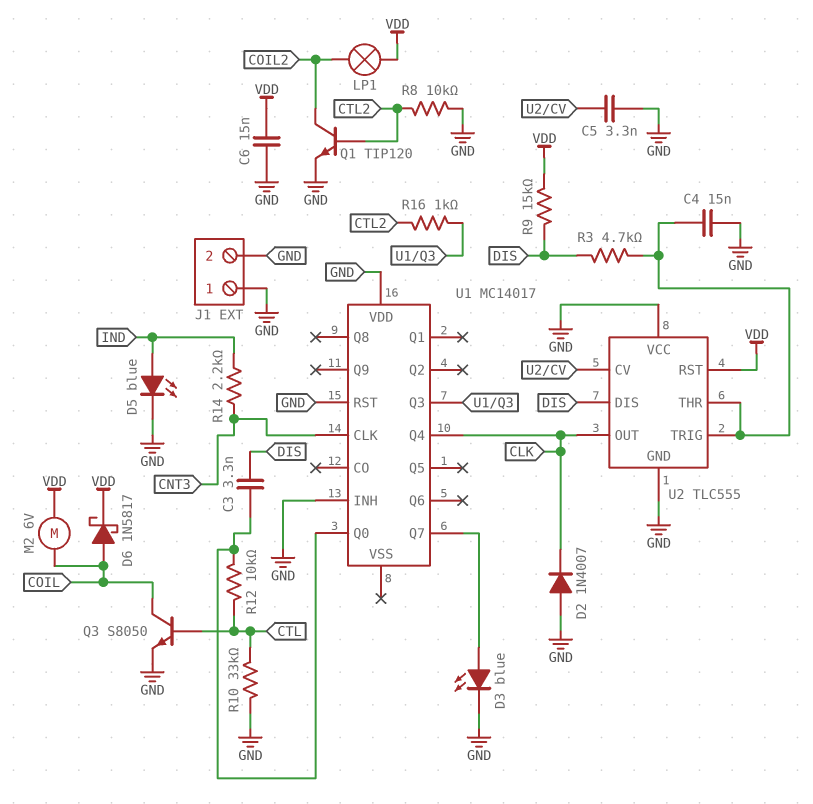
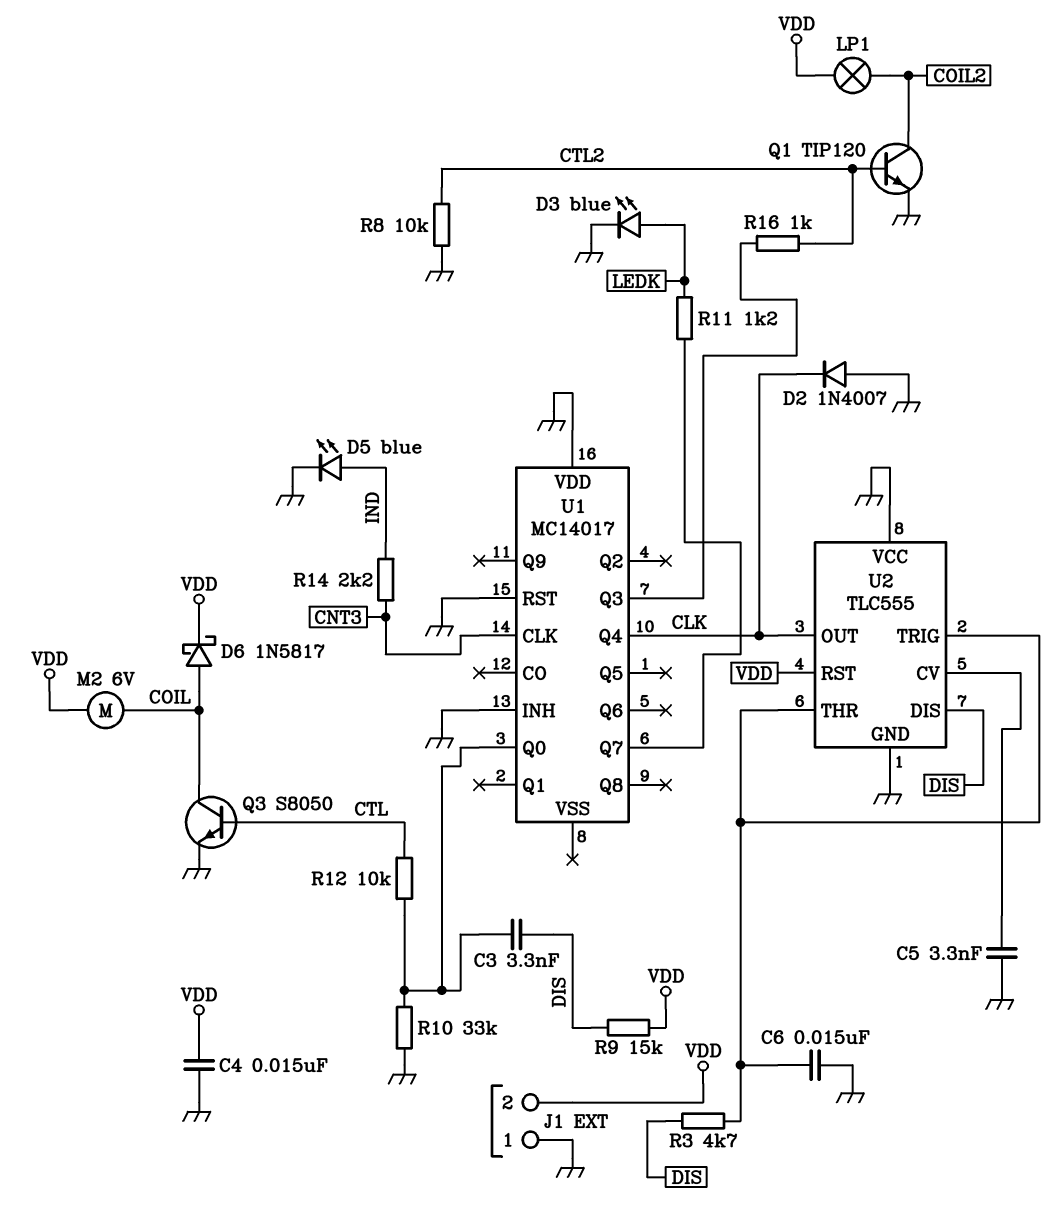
C4: 15nF (GND, U2/THR) -> 15nF (GND, VDD)
C6: 15nF (GND, VDD) -> 15nF (GND, U2/THR)
D3: LED blue (A U1/Q7, K GND) -> LED blue (A LEDK, K GND)
J1 pin 2: GND -> VDD
R10: 33k (CTL, GND) -> 33k (GND, U1/Q0)
R11: none -> 1.2k (LEDK, U1/Q7)

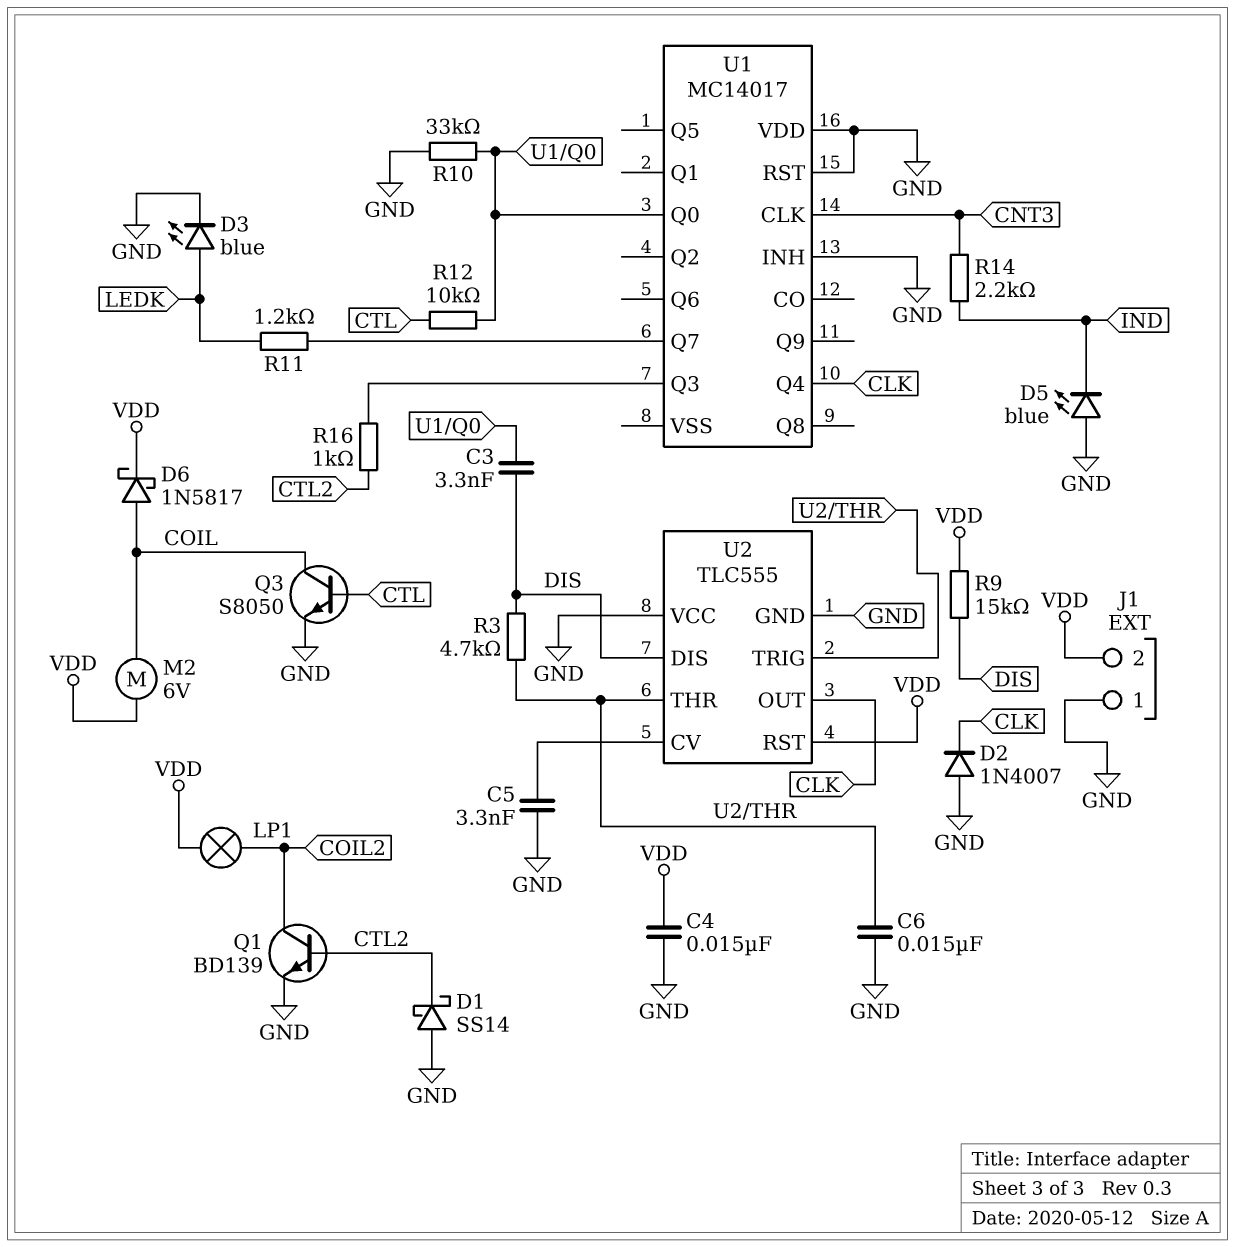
D1: none -> schottky SS14 (A GND, K CTL2)
D5: LED blue (A IND, K GND) -> LED blue (A GND, K IND)
Q1: NPN TIP120 (B CTL2, C COIL2, E GND) -> NPN BD139 (B CTL2, C COIL2, E GND)
R8: 10k (CTL2, GND) -> none

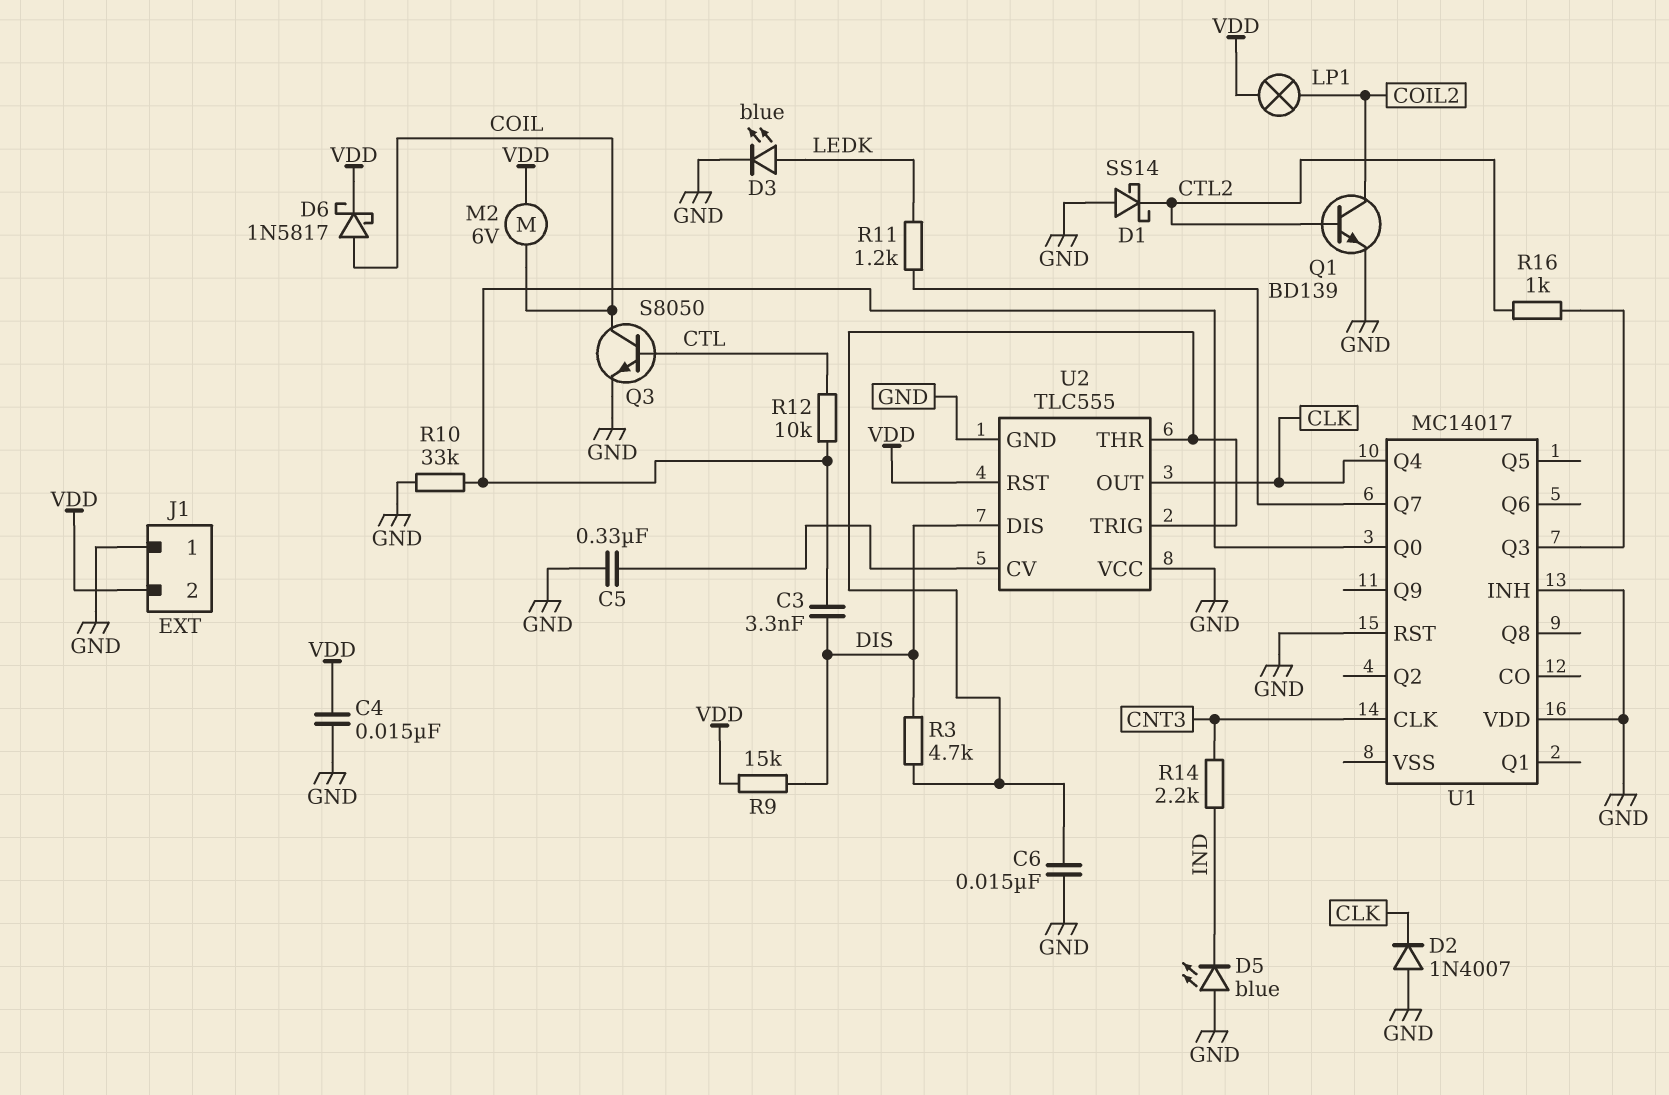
C5: 3.3nF (GND, U2/CV) -> 330nF (GND, U2/CV)

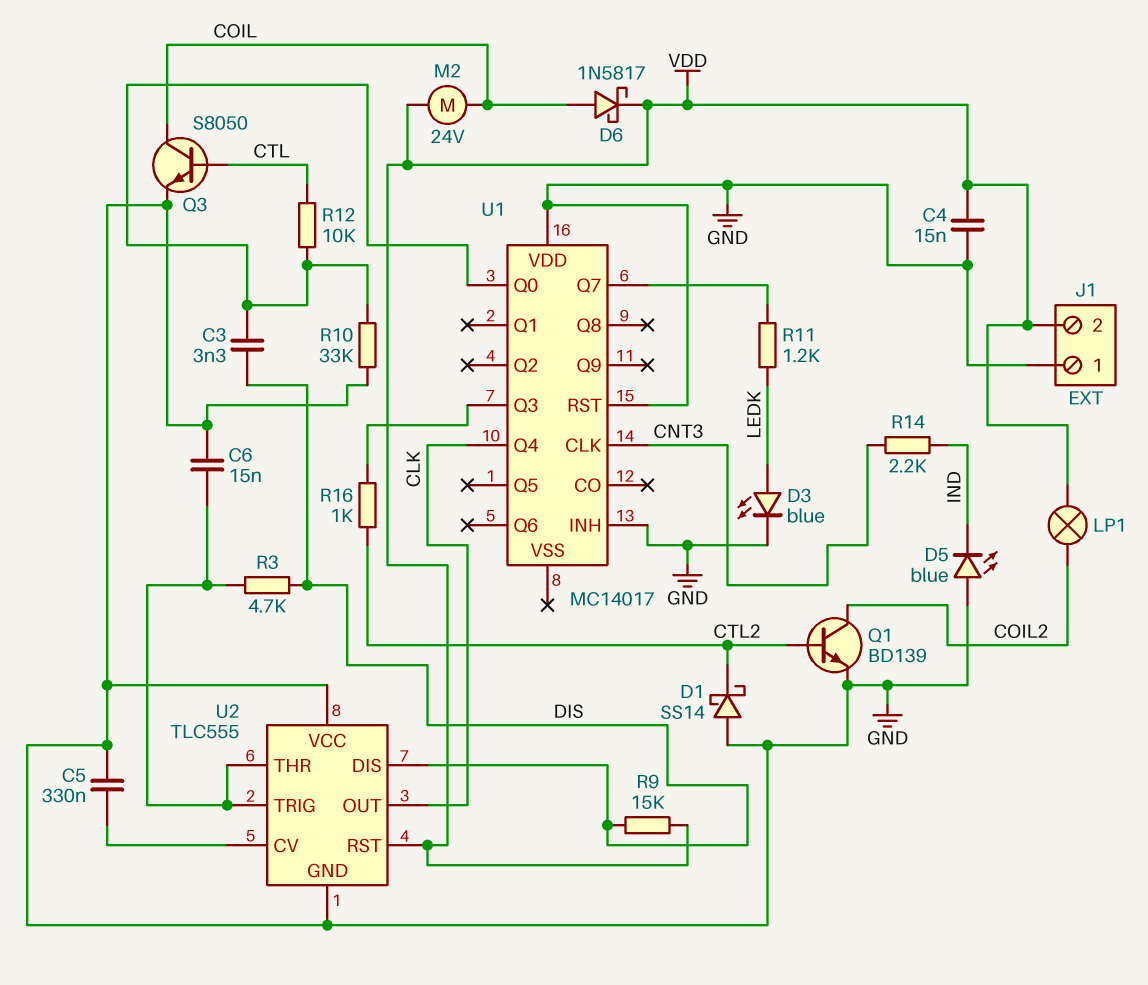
D2: diode 1N4007 (A GND, K CLK) -> none
M2: motor 6V (COIL, VDD) -> motor 24V (COIL, VDD)

